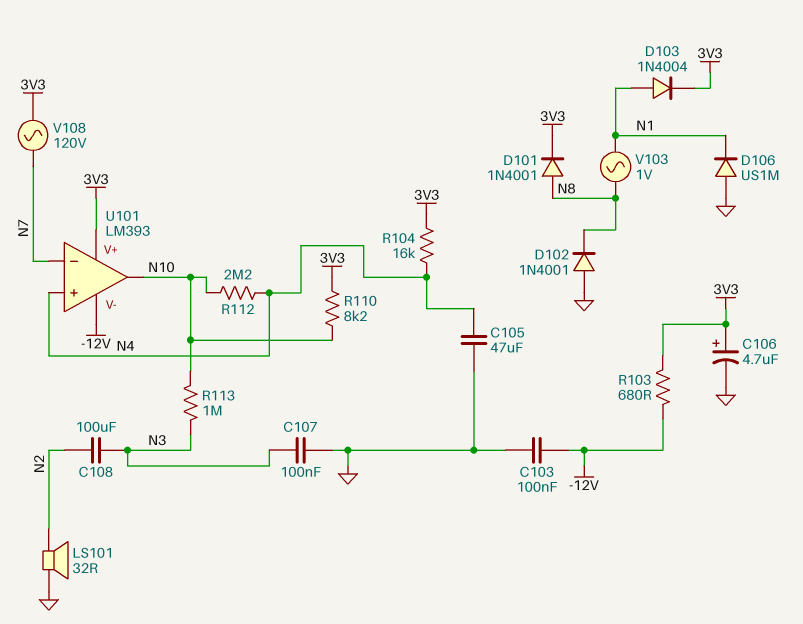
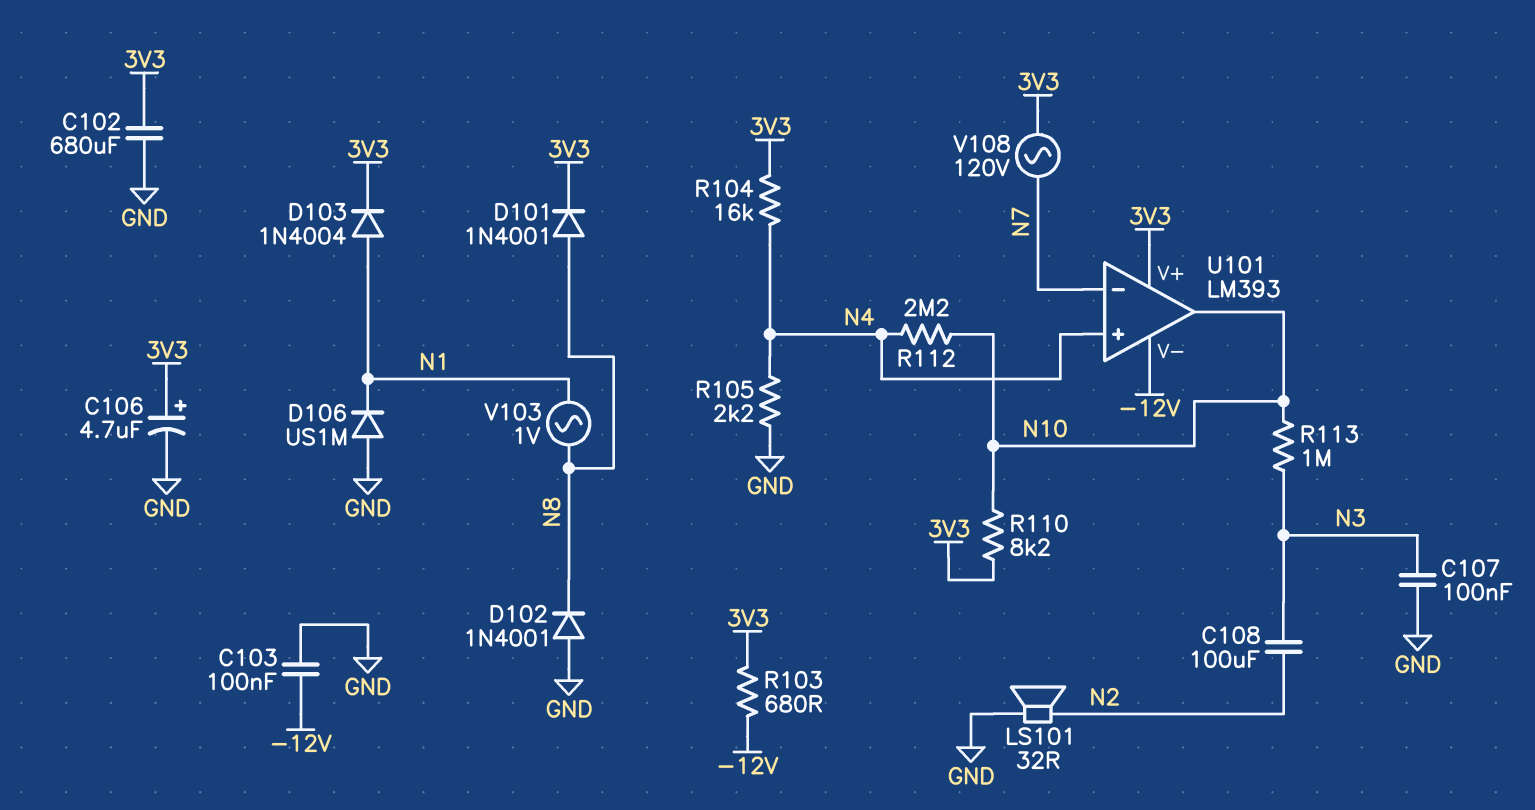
C102: none -> 680uF (3V3, GND)
C105: 47uF (GND, N4) -> none
R105: none -> 2.2k (GND, N4)

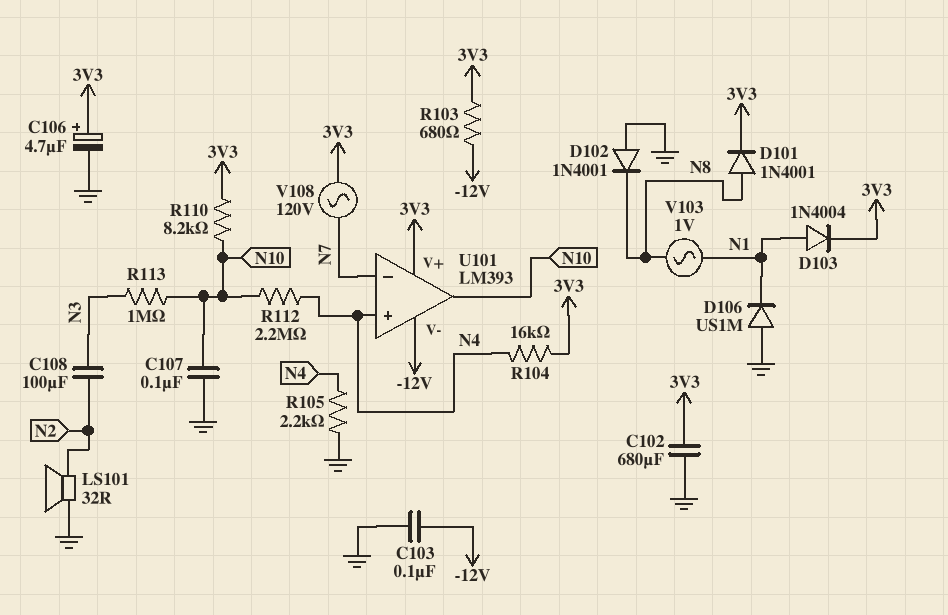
C107: 100nF (GND, N3) -> 100nF (GND, N10)

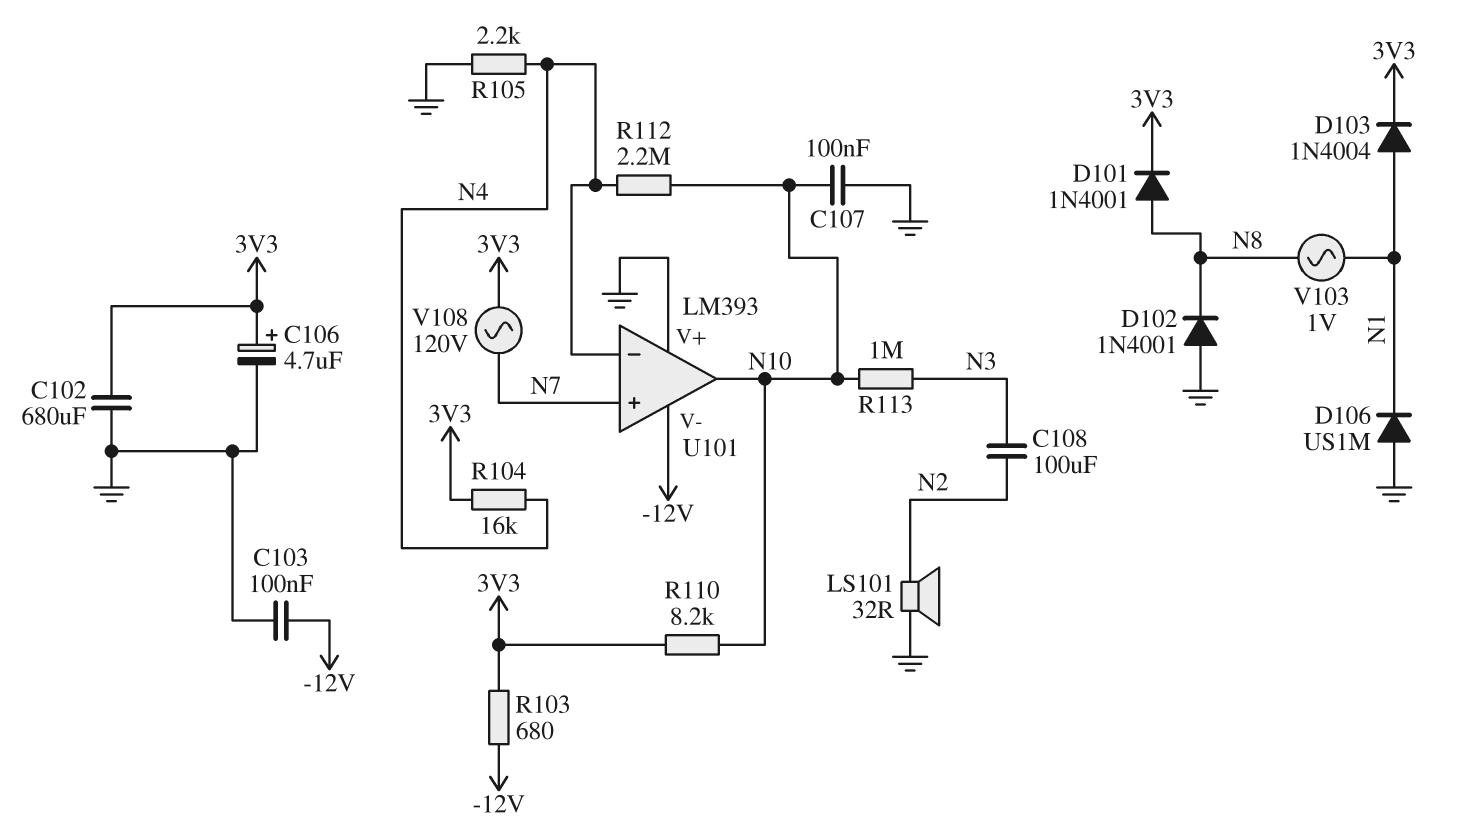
U101 pin V+: 3V3 -> GND
U101 pin in+: N4 -> N7
U101 pin in-: N7 -> N4

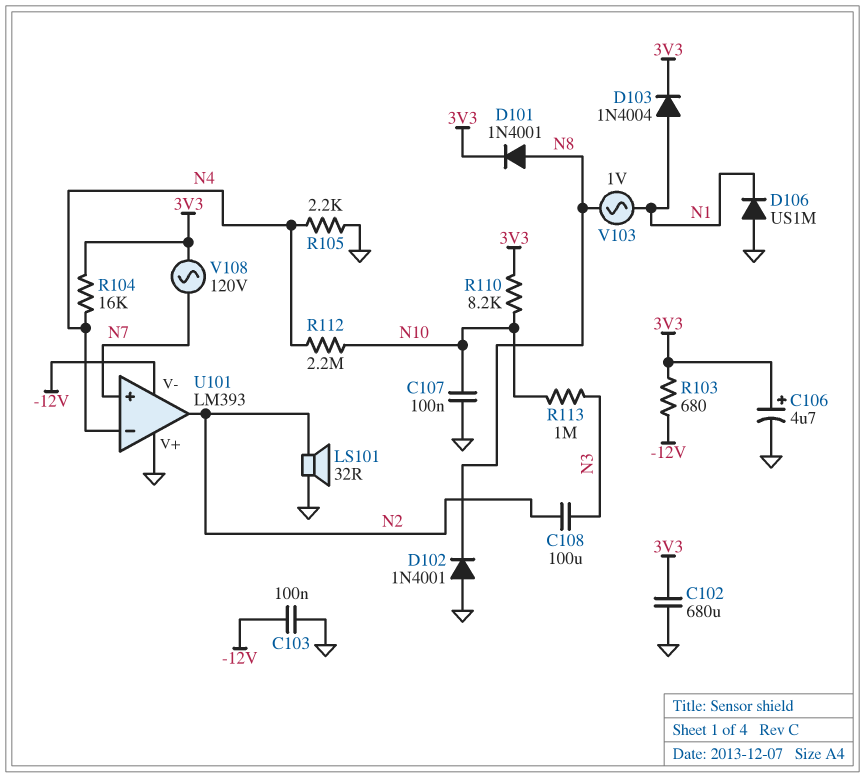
U101 pin out: N10 -> N2

